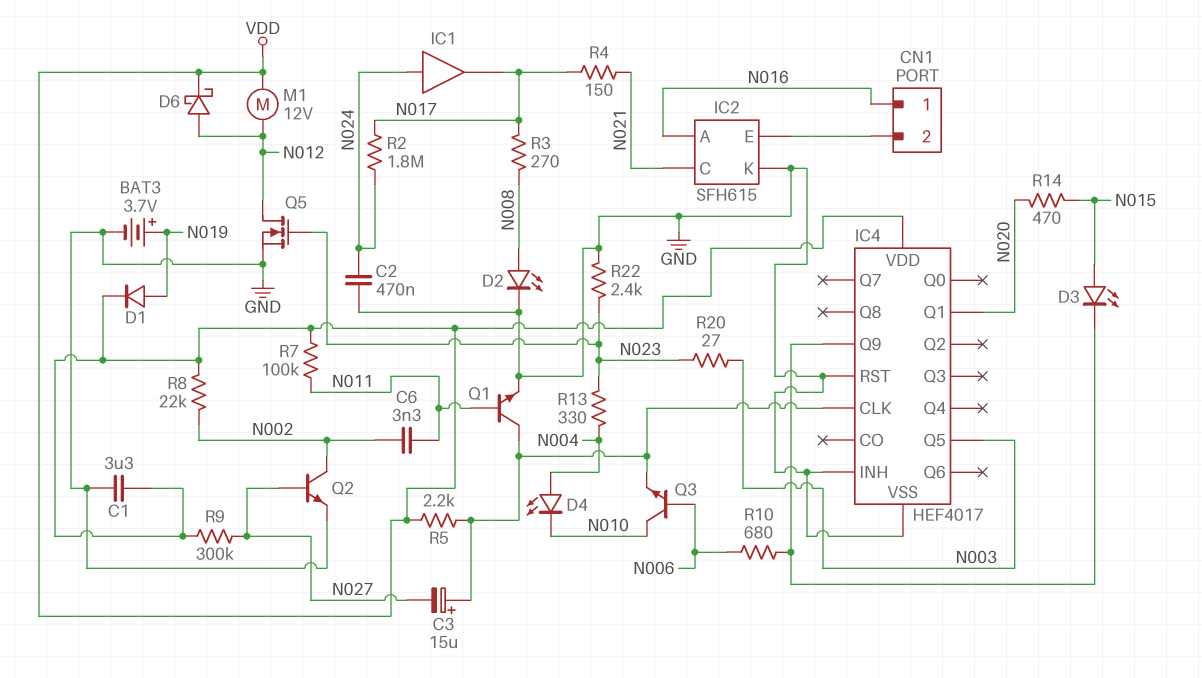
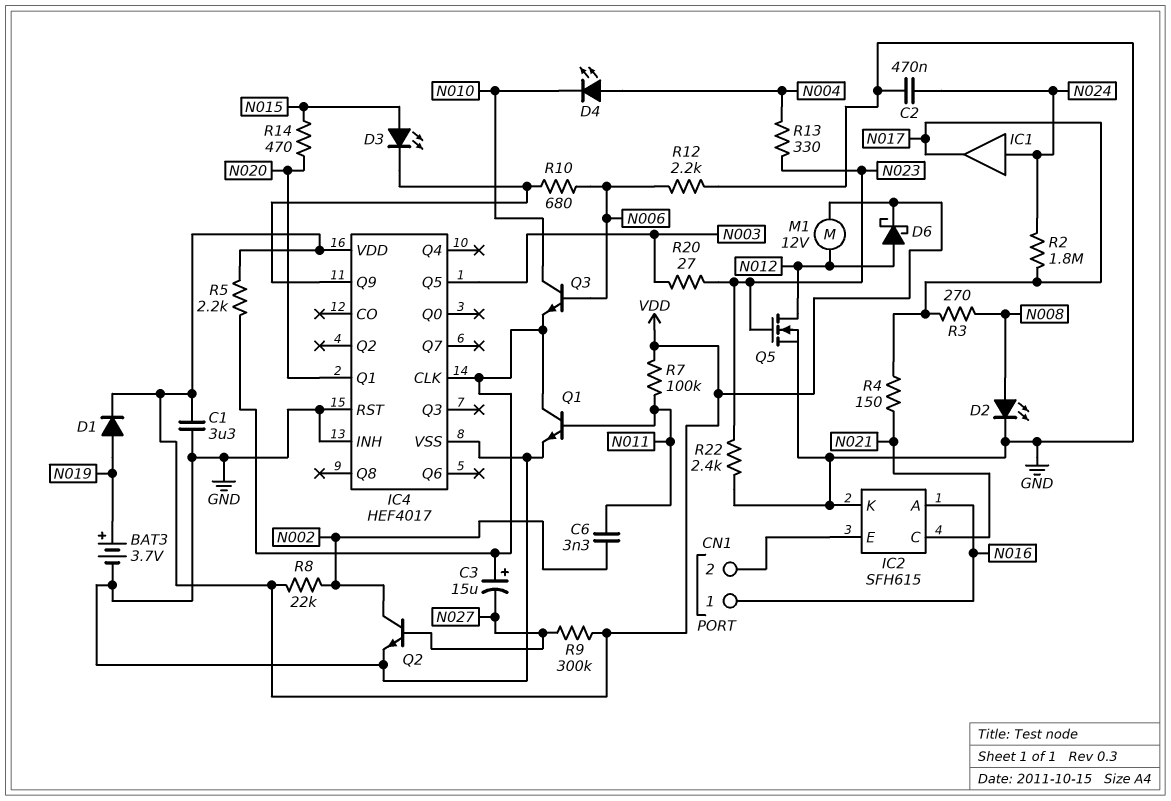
R12: none -> 2.2k (GND, N006)

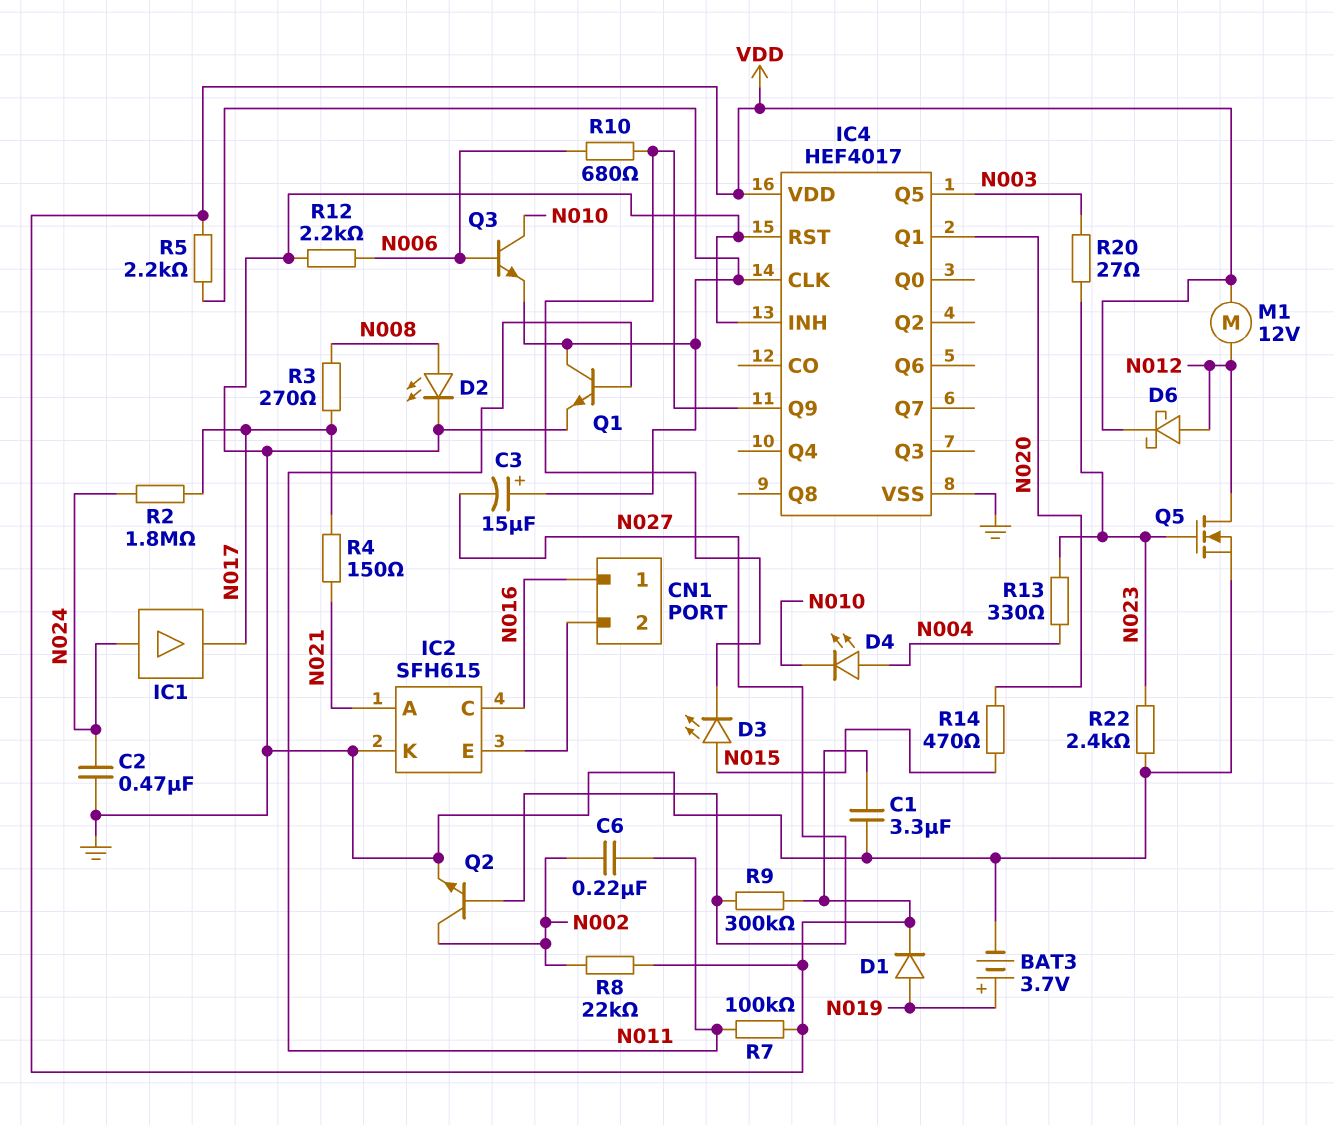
C6: 3.3nF (N002, N011) -> 220nF (N002, N011)
IC2 pin A: N016 -> N021
IC2 pin C: N021 -> N016

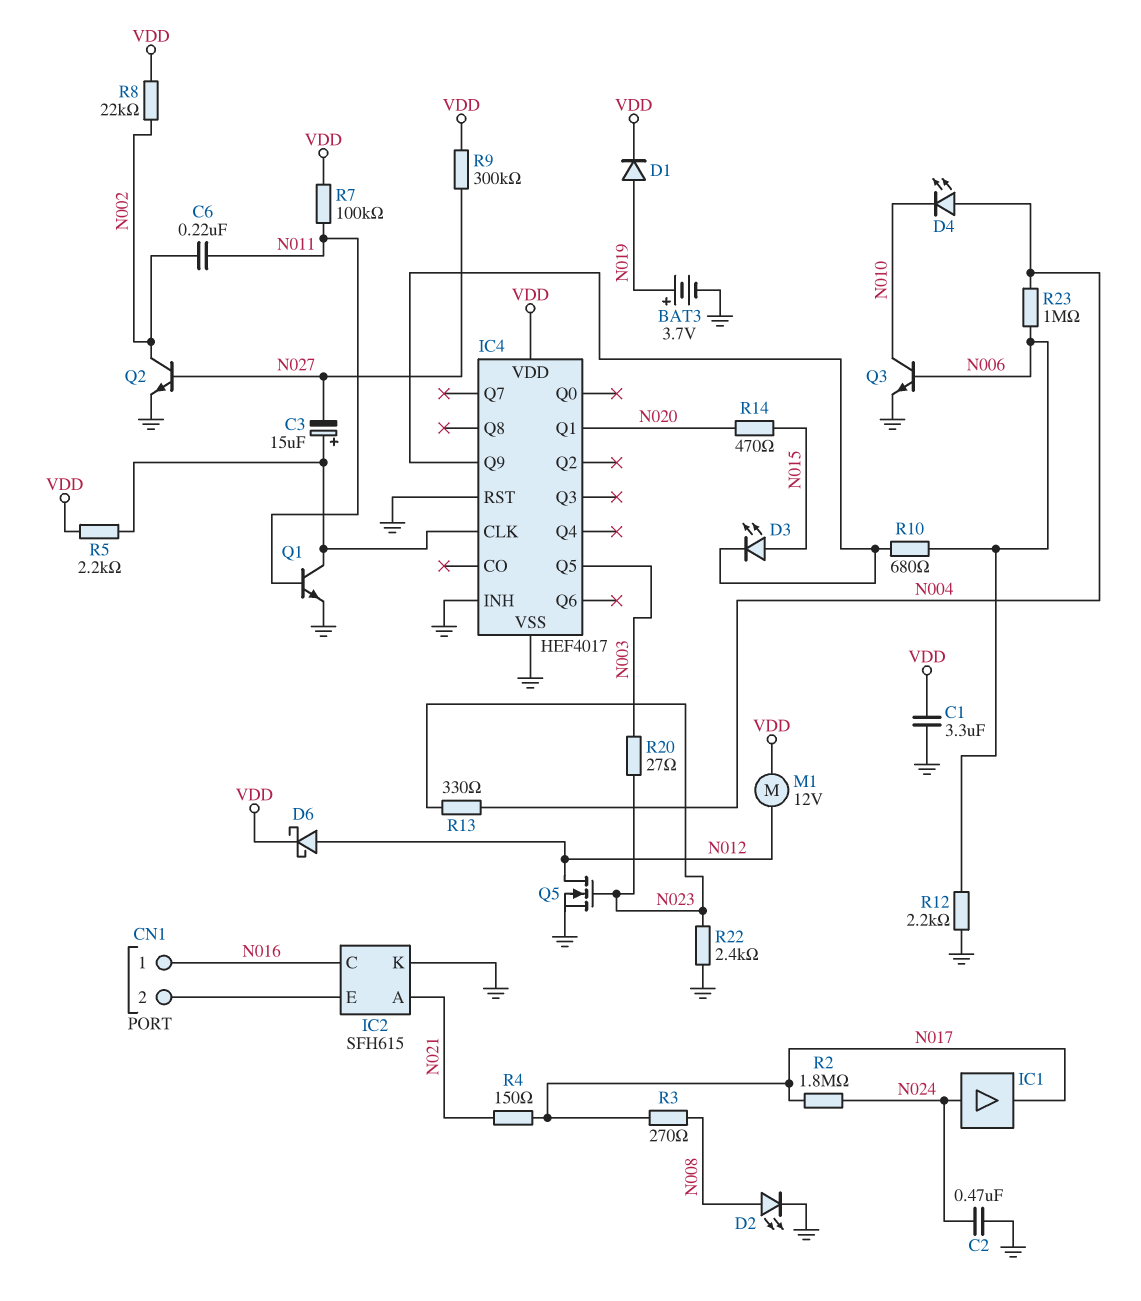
Q3: NPN (B N006, C N010, E IC4/CLK) -> NPN (B N006, C N010, E GND)
R23: none -> 1M (N004, N006)

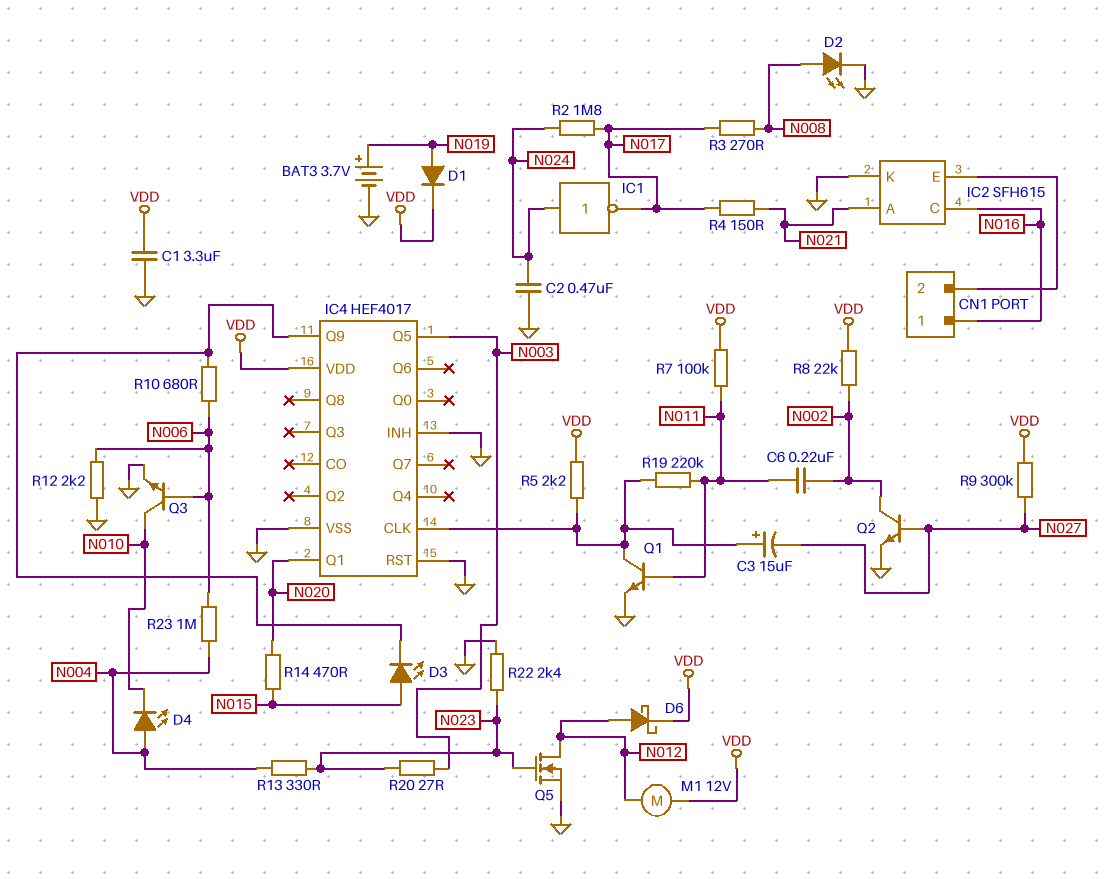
IC1: buffer (in N024, out N017) -> NOT (in N024, out N017)
R19: none -> 220k (IC4/CLK, N011)

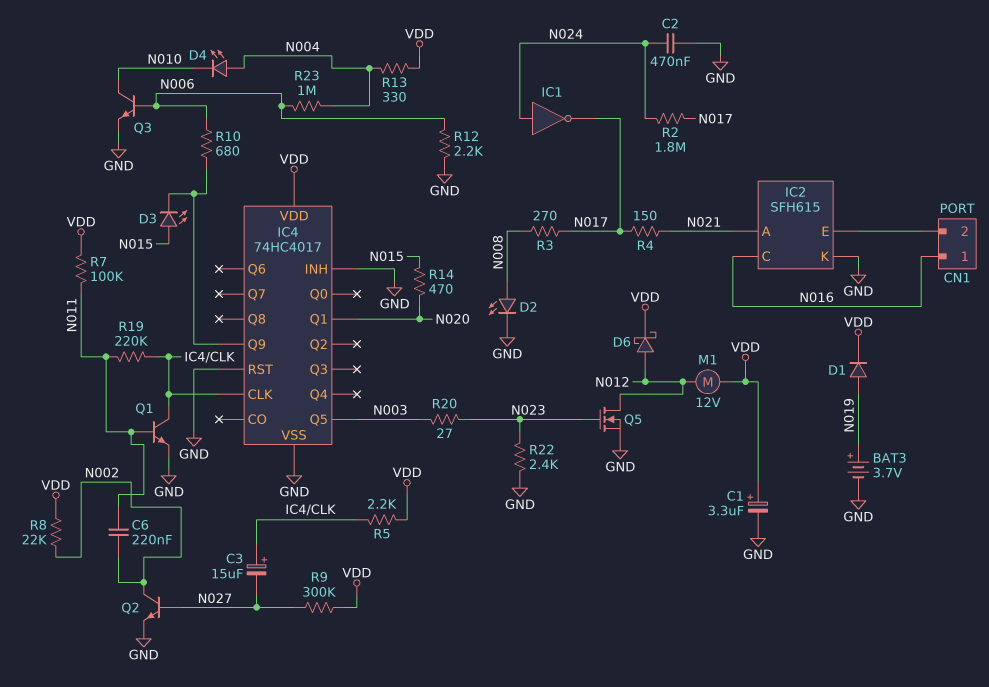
C1: 3.3uF (GND, VDD) -> 3.3uF (plus VDD, minus GND)
IC4: HEF4017 -> 74HC4017
R13: 330 (N004, N023) -> 330 (N004, VDD)

